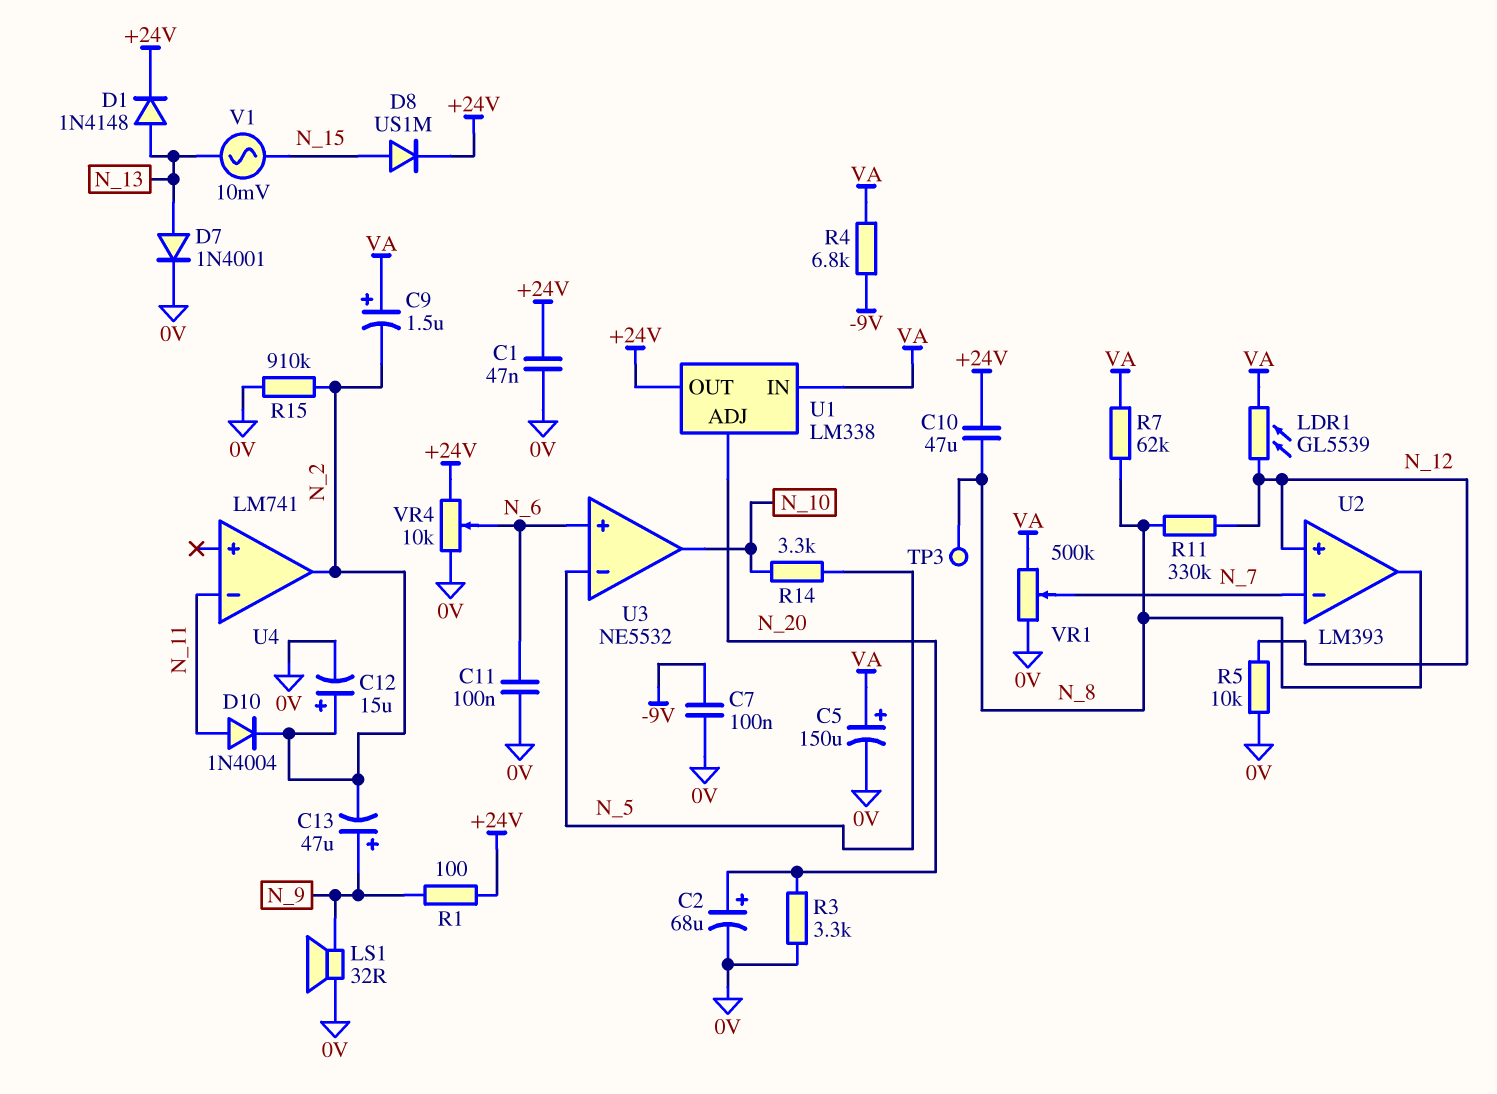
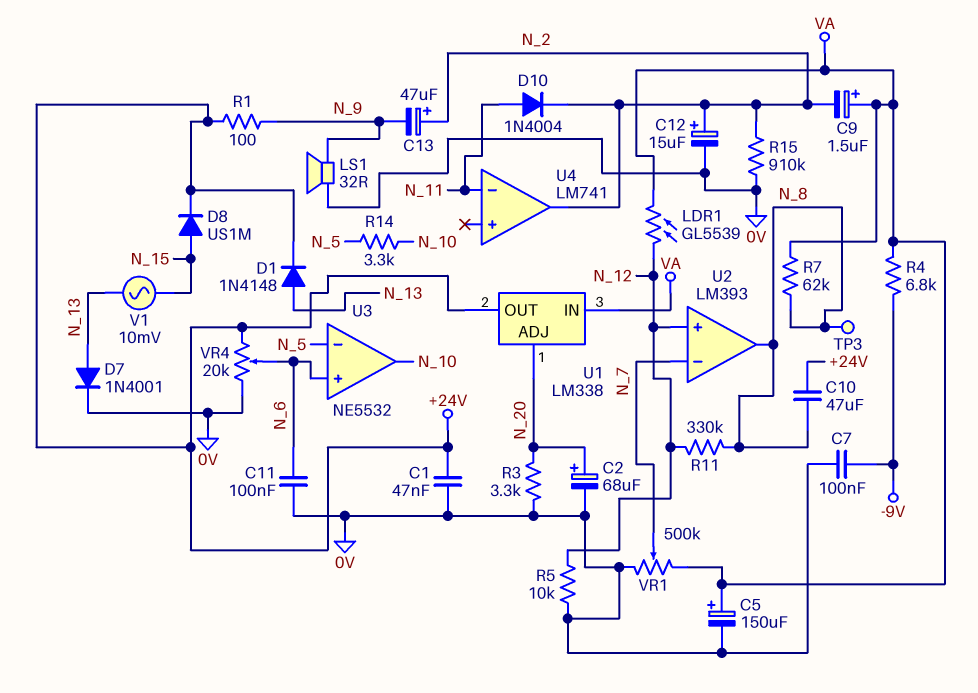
C13: 47uF (plus N_9, minus N_2) -> 47uF (plus N_2, minus N_9)
VR4: 10k (+24V, 0V, wiper N_6) -> 20k (+24V, 0V, wiper N_6)

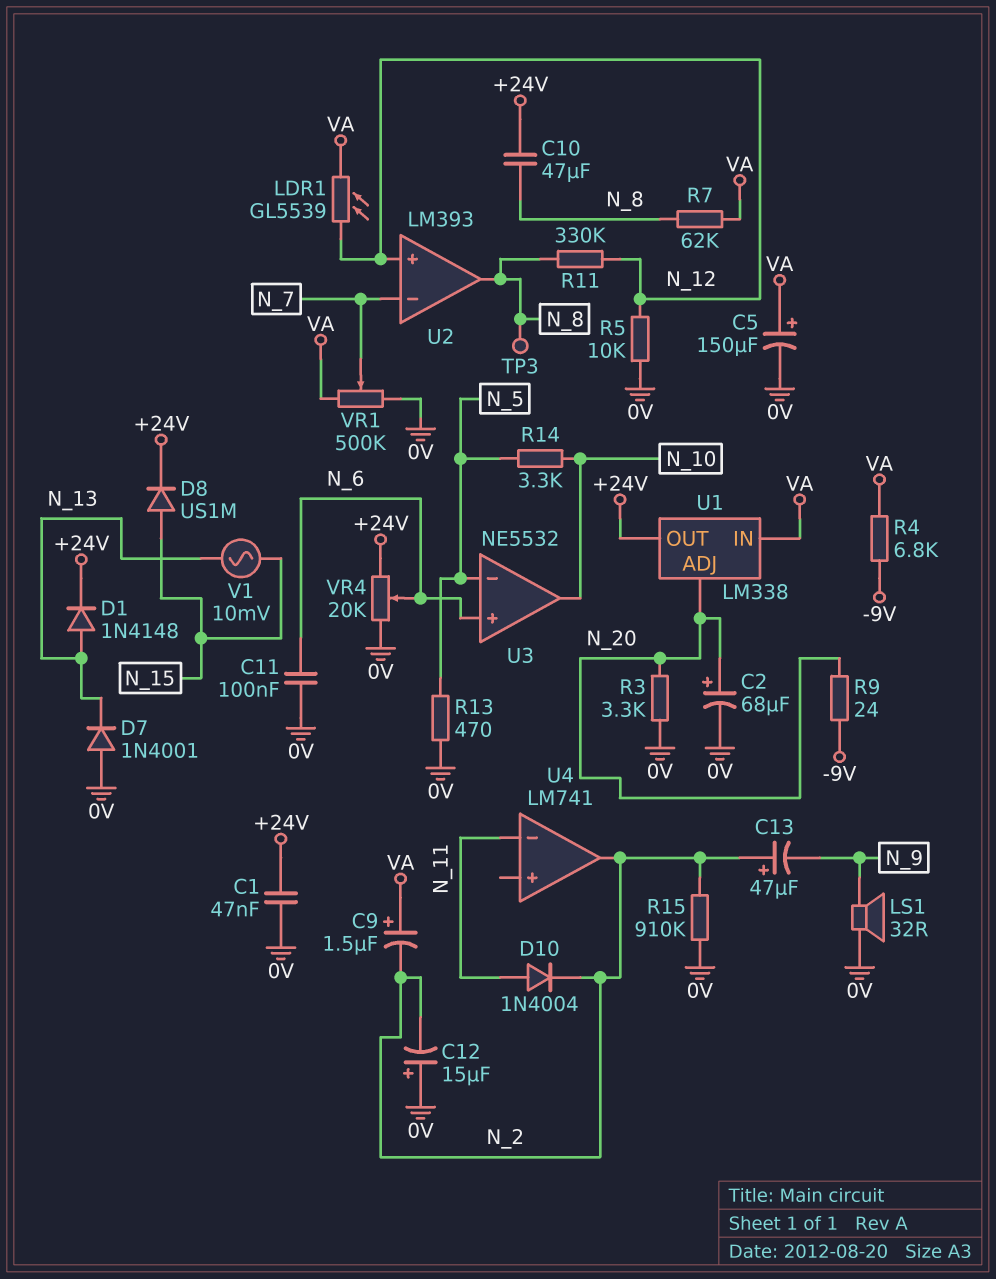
C7: 100nF (-9V, 0V) -> none
C12: 15uF (plus N_2, minus 0V) -> 15uF (plus 0V, minus N_2)
D7: diode 1N4001 (A N_13, K 0V) -> diode 1N4001 (A 0V, K N_13)
R1: 100 (+24V, N_9) -> none
R9: none -> 24 (-9V, N_20)
R13: none -> 470 (0V, N_5)

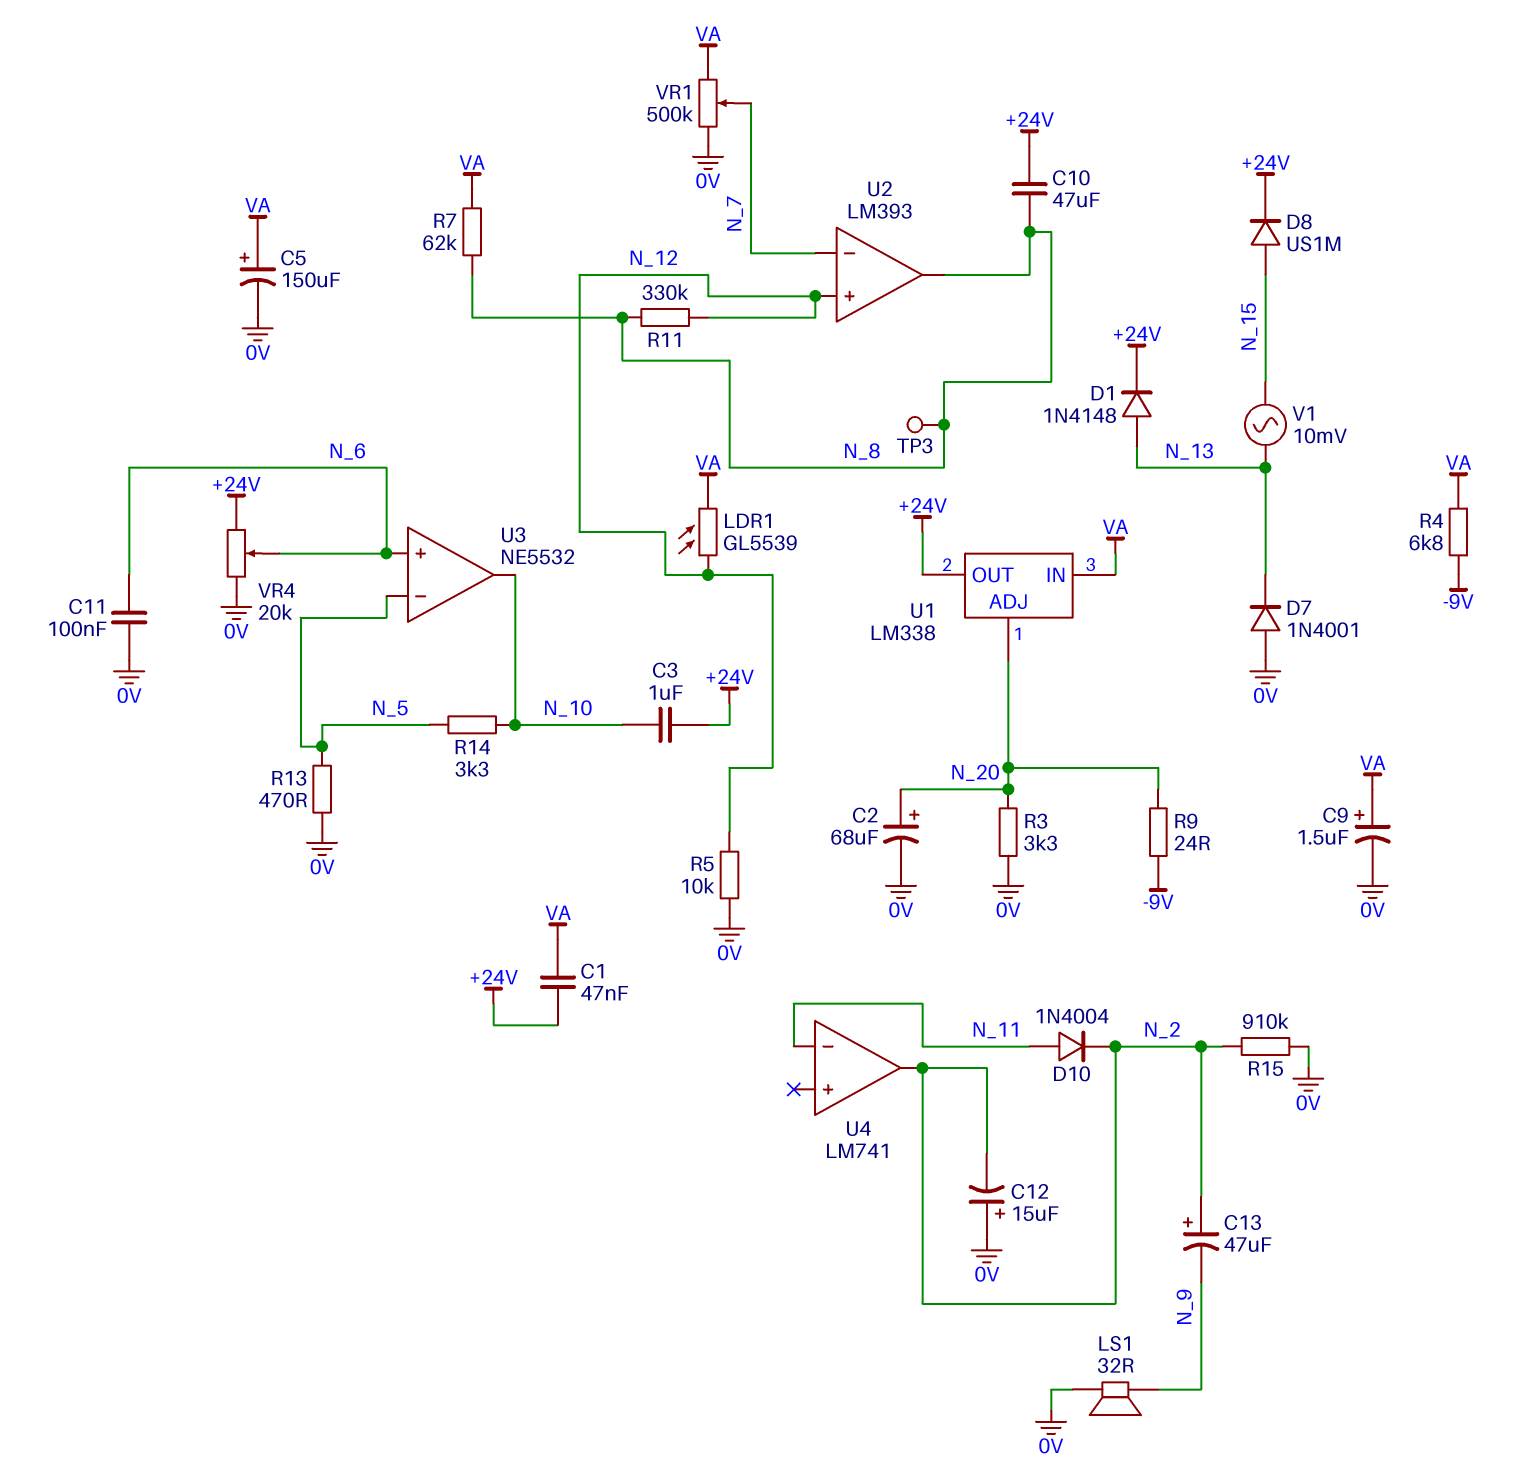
C1: 47nF (+24V, 0V) -> 47nF (+24V, VA)
C3: none -> 1uF (+24V, N_10)
C9: 1.5uF (plus VA, minus N_2) -> 1.5uF (plus VA, minus 0V)

